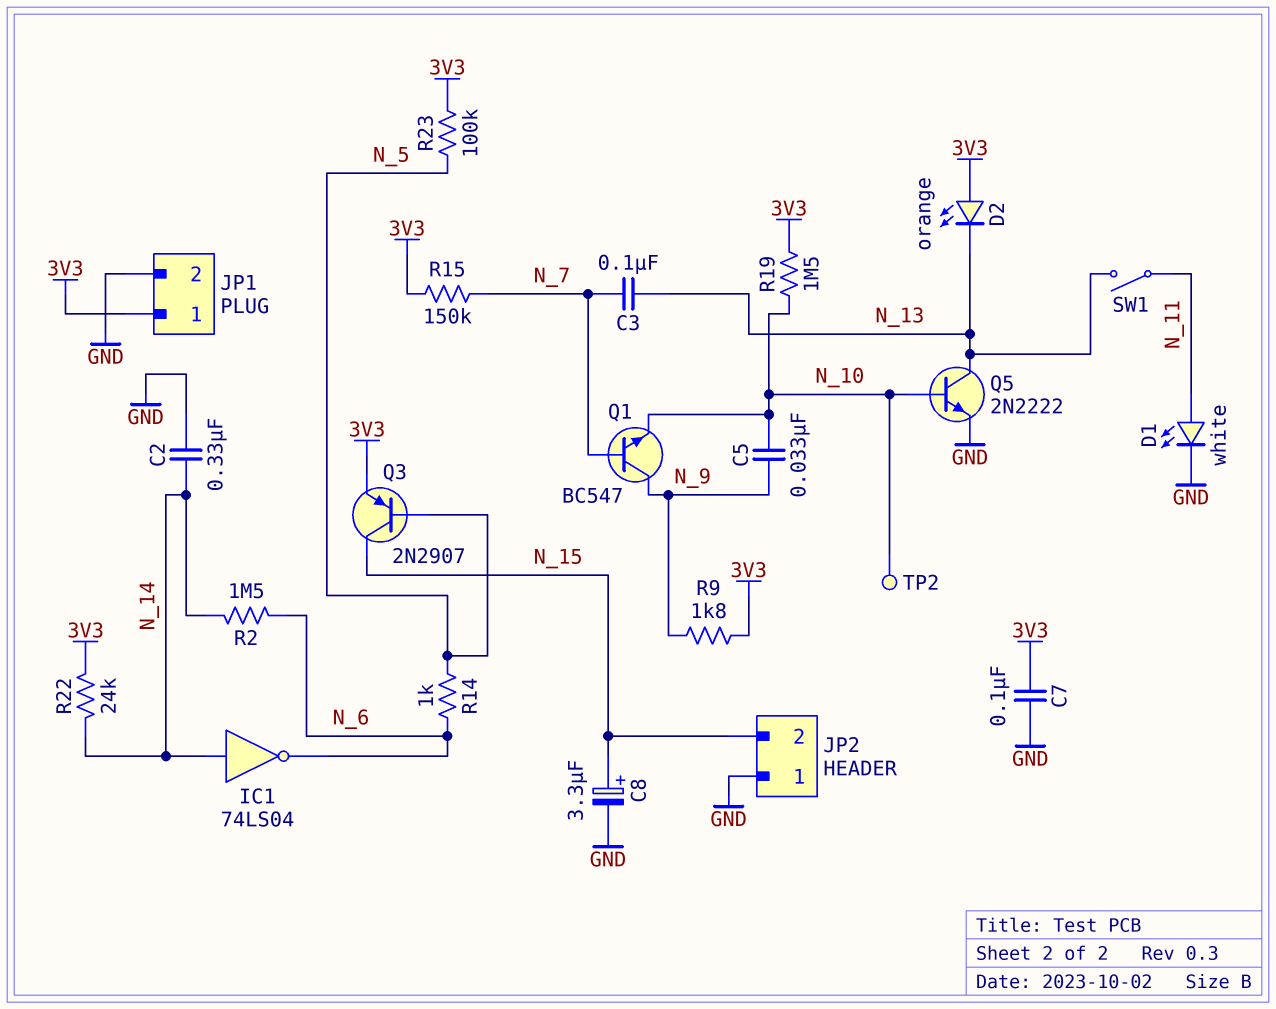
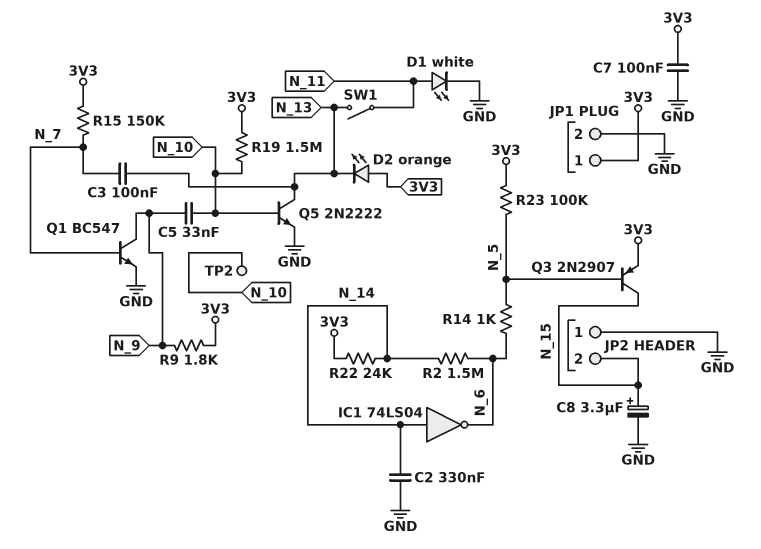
Q1: NPN BC547 (B N_7, C N_9, E N_10) -> NPN BC547 (B N_7, C N_9, E GND)

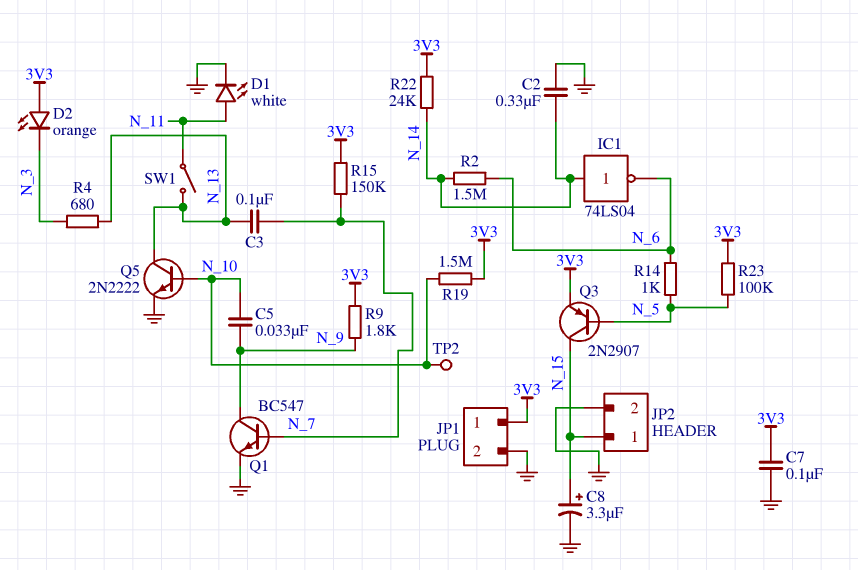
D2: LED orange (A 3V3, K N_13) -> LED orange (A 3V3, K N_3)
JP2 pin 1: GND -> N_15
JP2 pin 2: N_15 -> GND
R4: none -> 680 (N_3, N_13)

